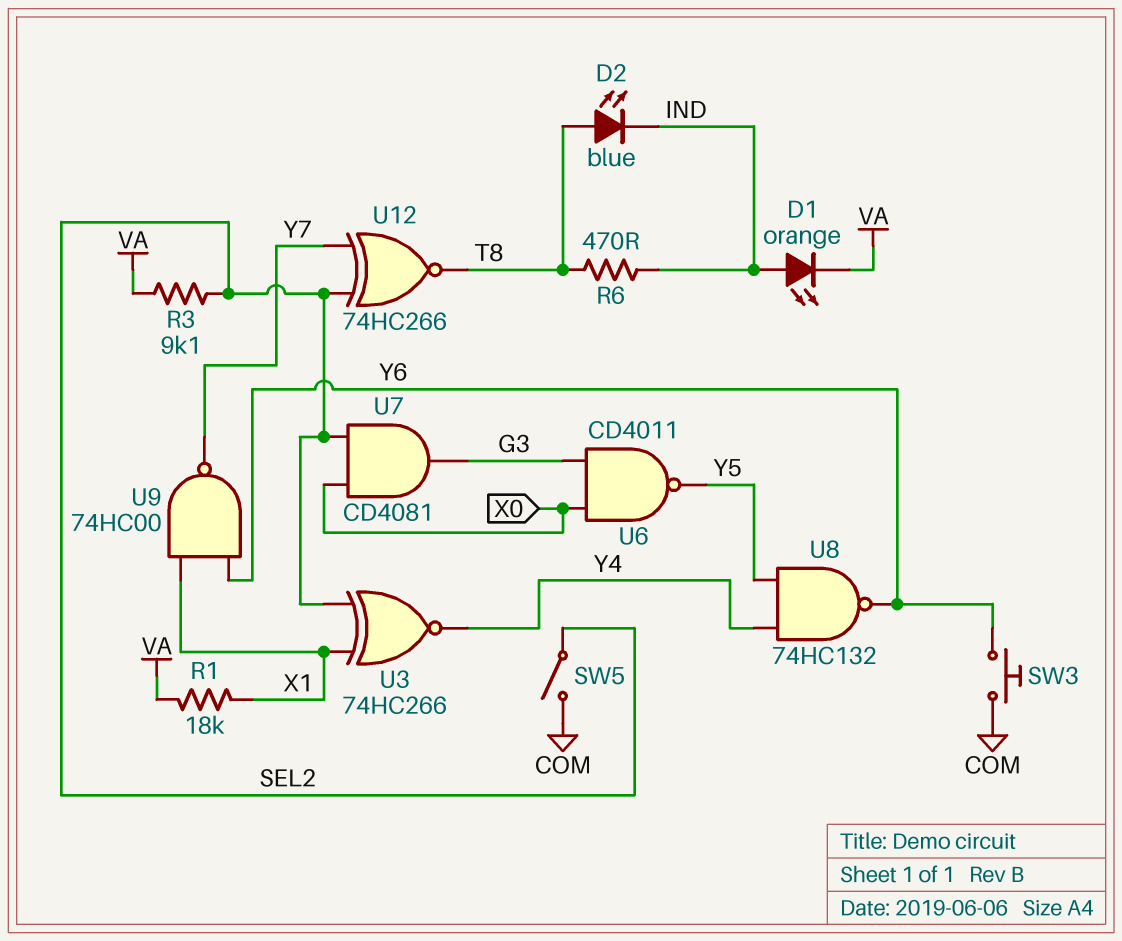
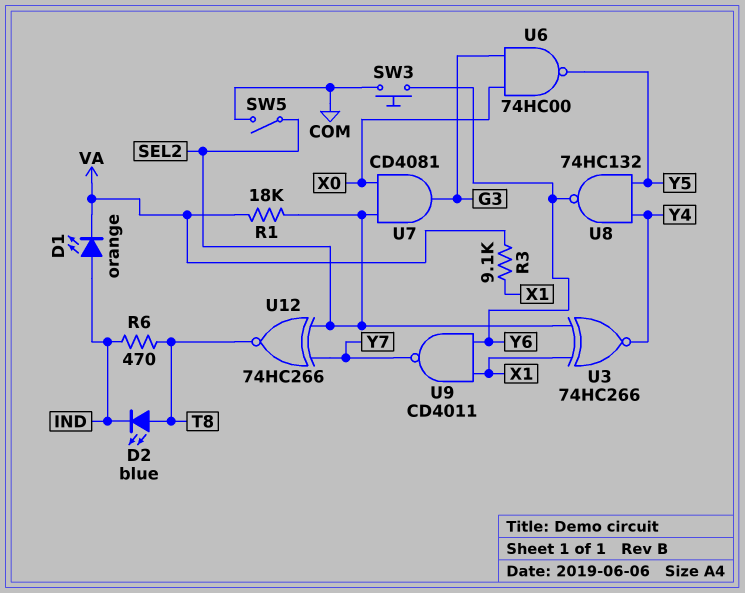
R1: 18k (VA, X1) -> 18k (SEL2, VA)
R3: 9.1k (SEL2, VA) -> 9.1k (VA, X1)
U6: NAND CD4011 (in G3, in X0, out Y5) -> NAND 74HC00 (in G3, in X0, out Y5)
U9: NAND 74HC00 (in X1, in Y6, out Y7) -> NAND CD4011 (in X1, in Y6, out Y7)

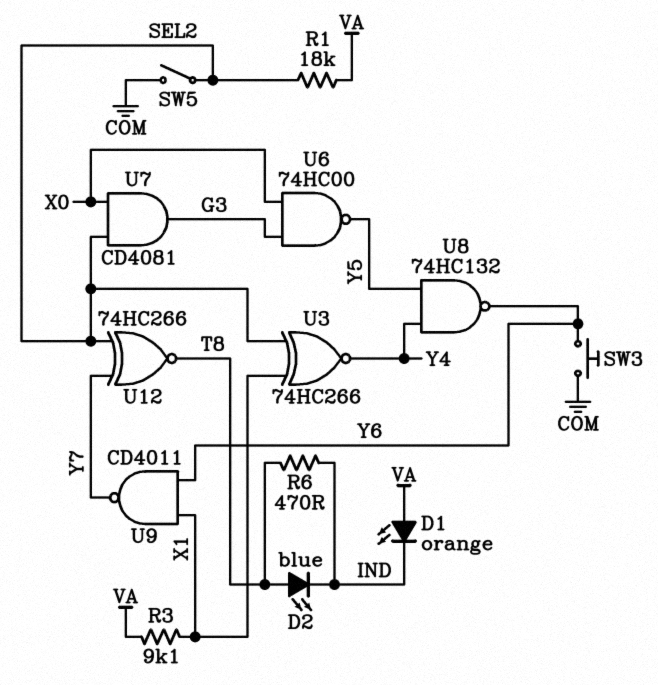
D1: LED orange (A IND, K VA) -> LED orange (A VA, K IND)

